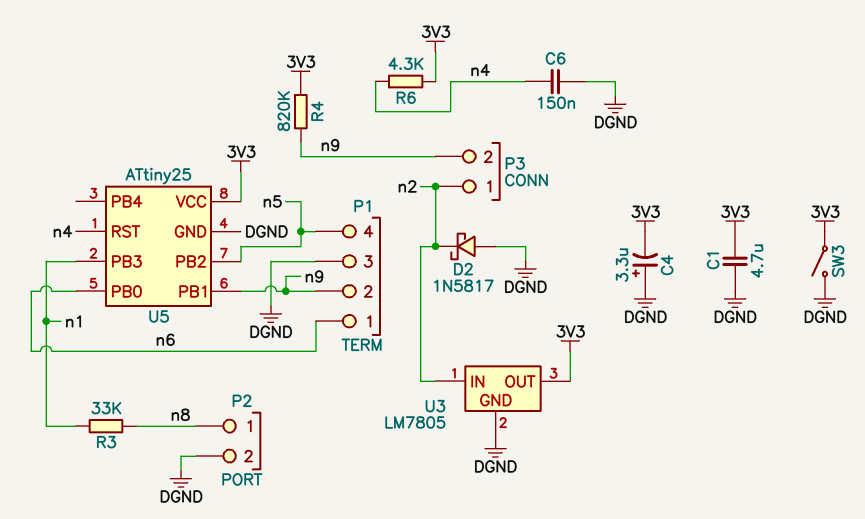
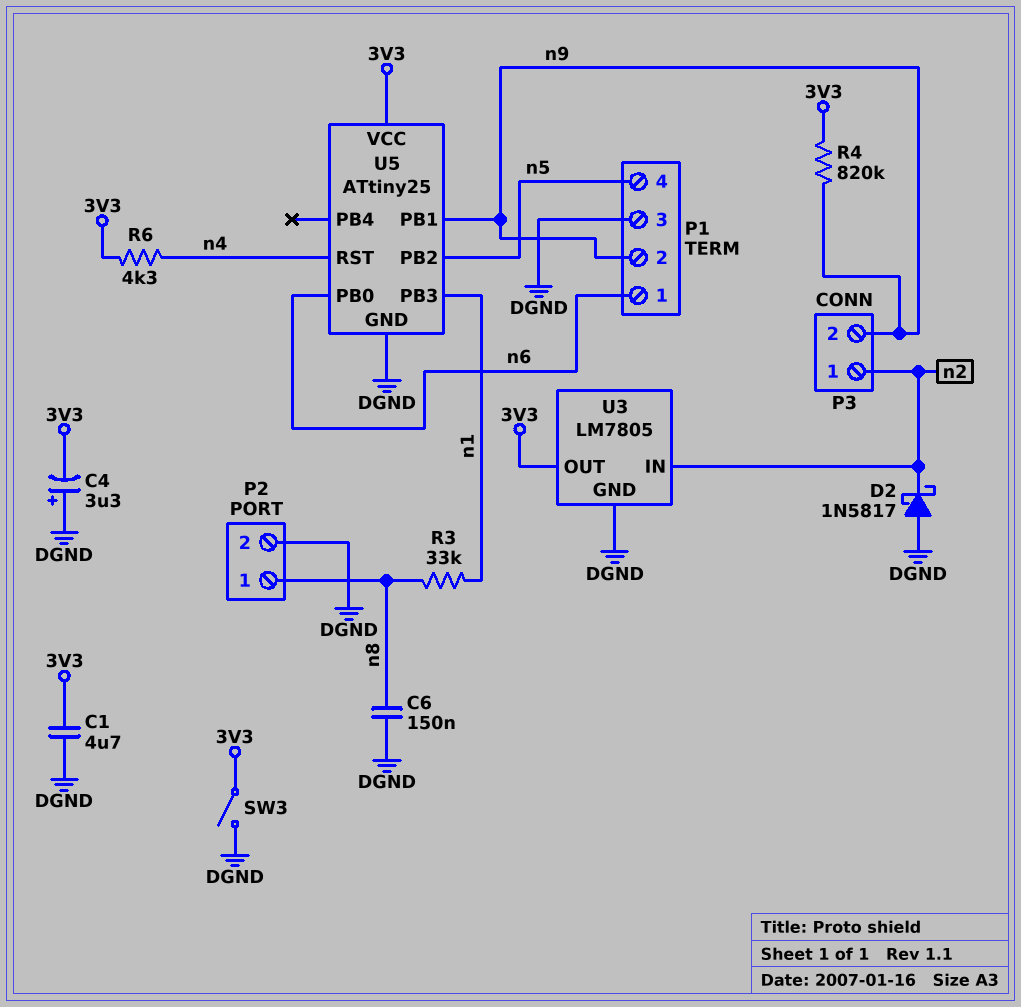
C6: 150nF (DGND, n4) -> 150nF (DGND, n8)

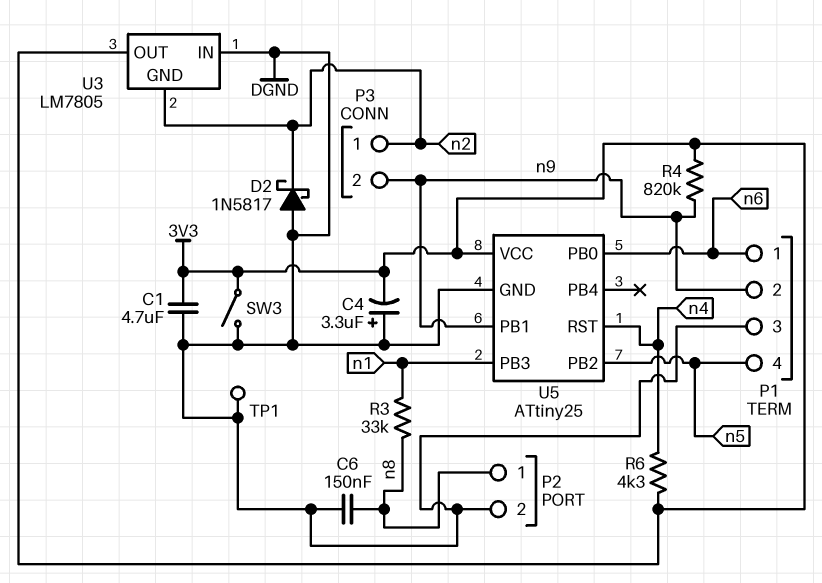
TP1: none -> test point (DGND)
U3 pin GND: DGND -> n2
U3 pin IN: n2 -> DGND

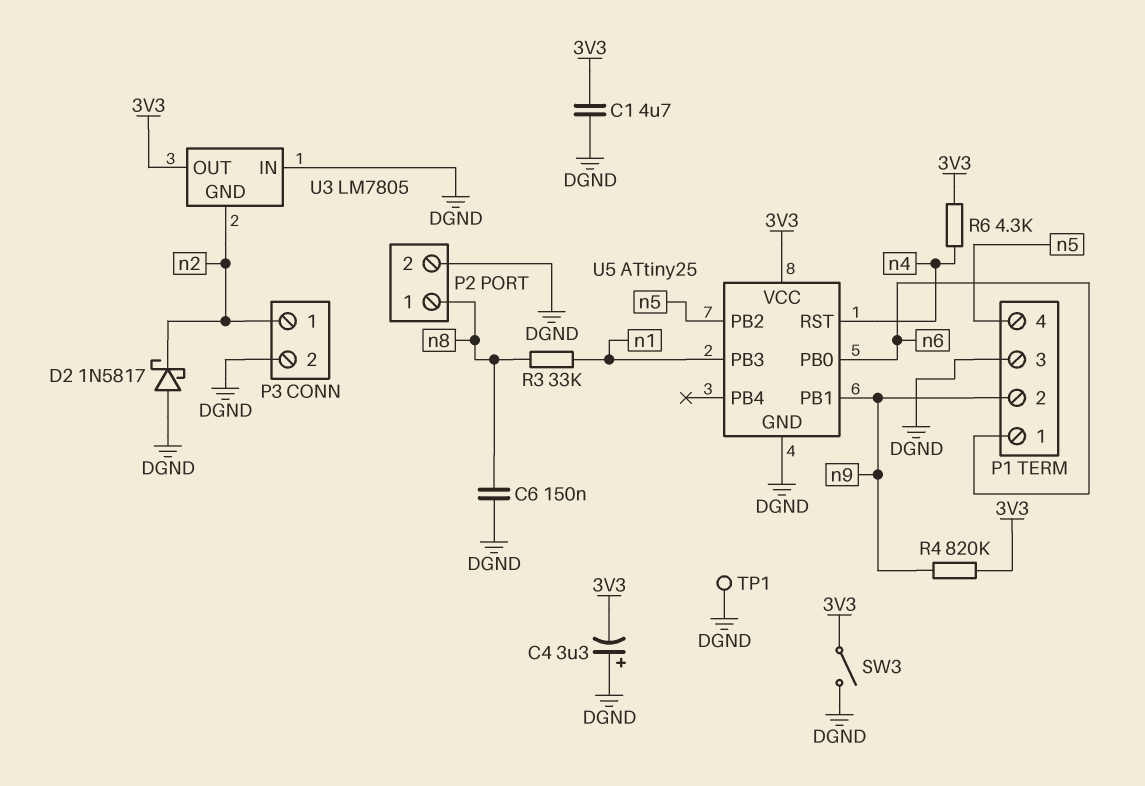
P3 pin 2: n9 -> DGND

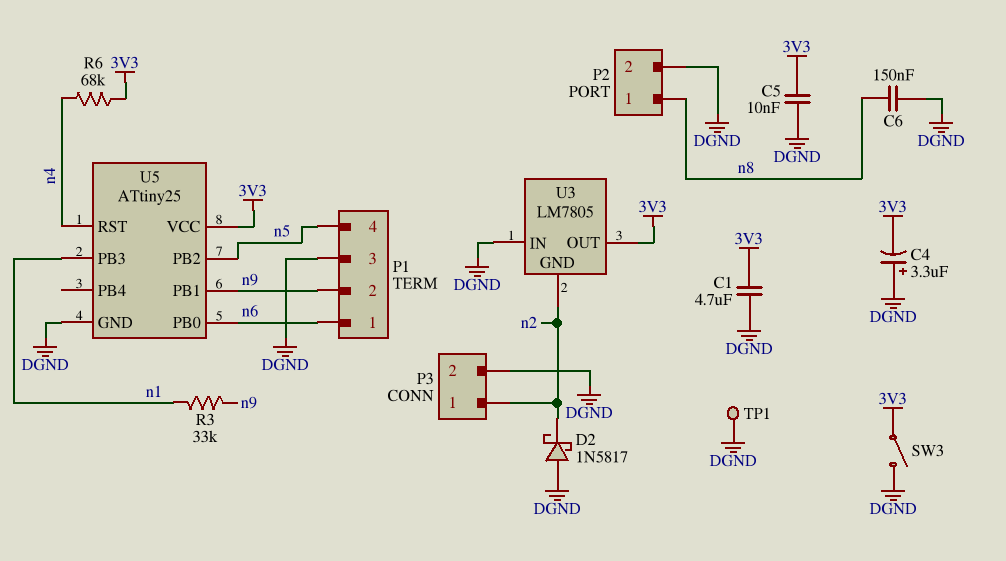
C5: none -> 10nF (3V3, DGND)
R3: 33k (n1, n8) -> 33k (n1, n9)
R4: 820k (3V3, n9) -> none
R6: 4.3k (3V3, n4) -> 68k (3V3, n4)

